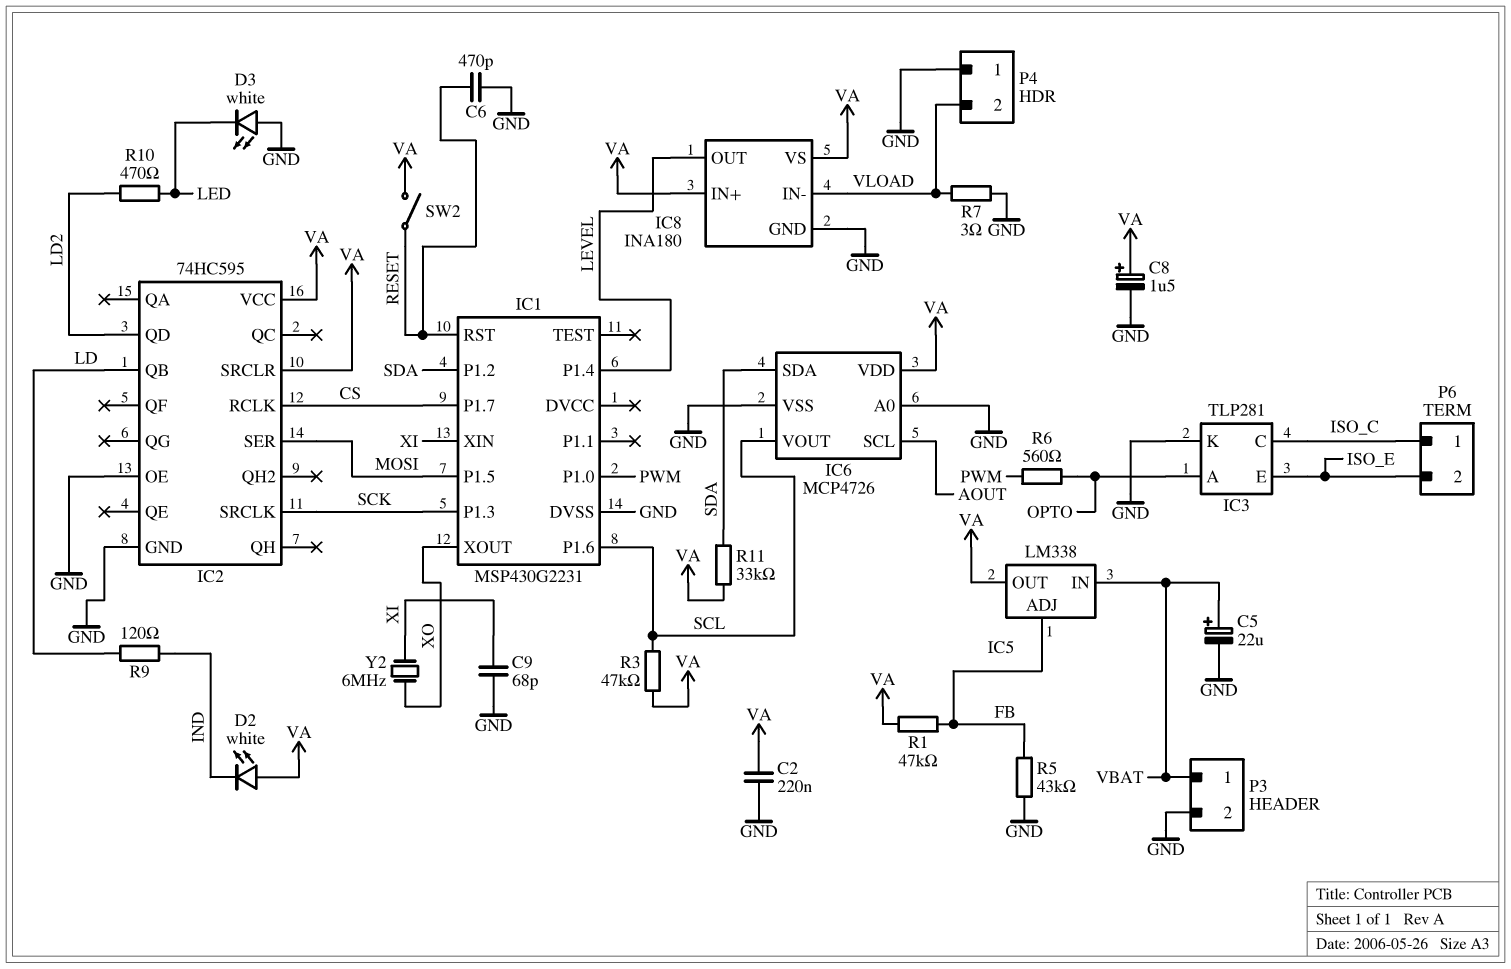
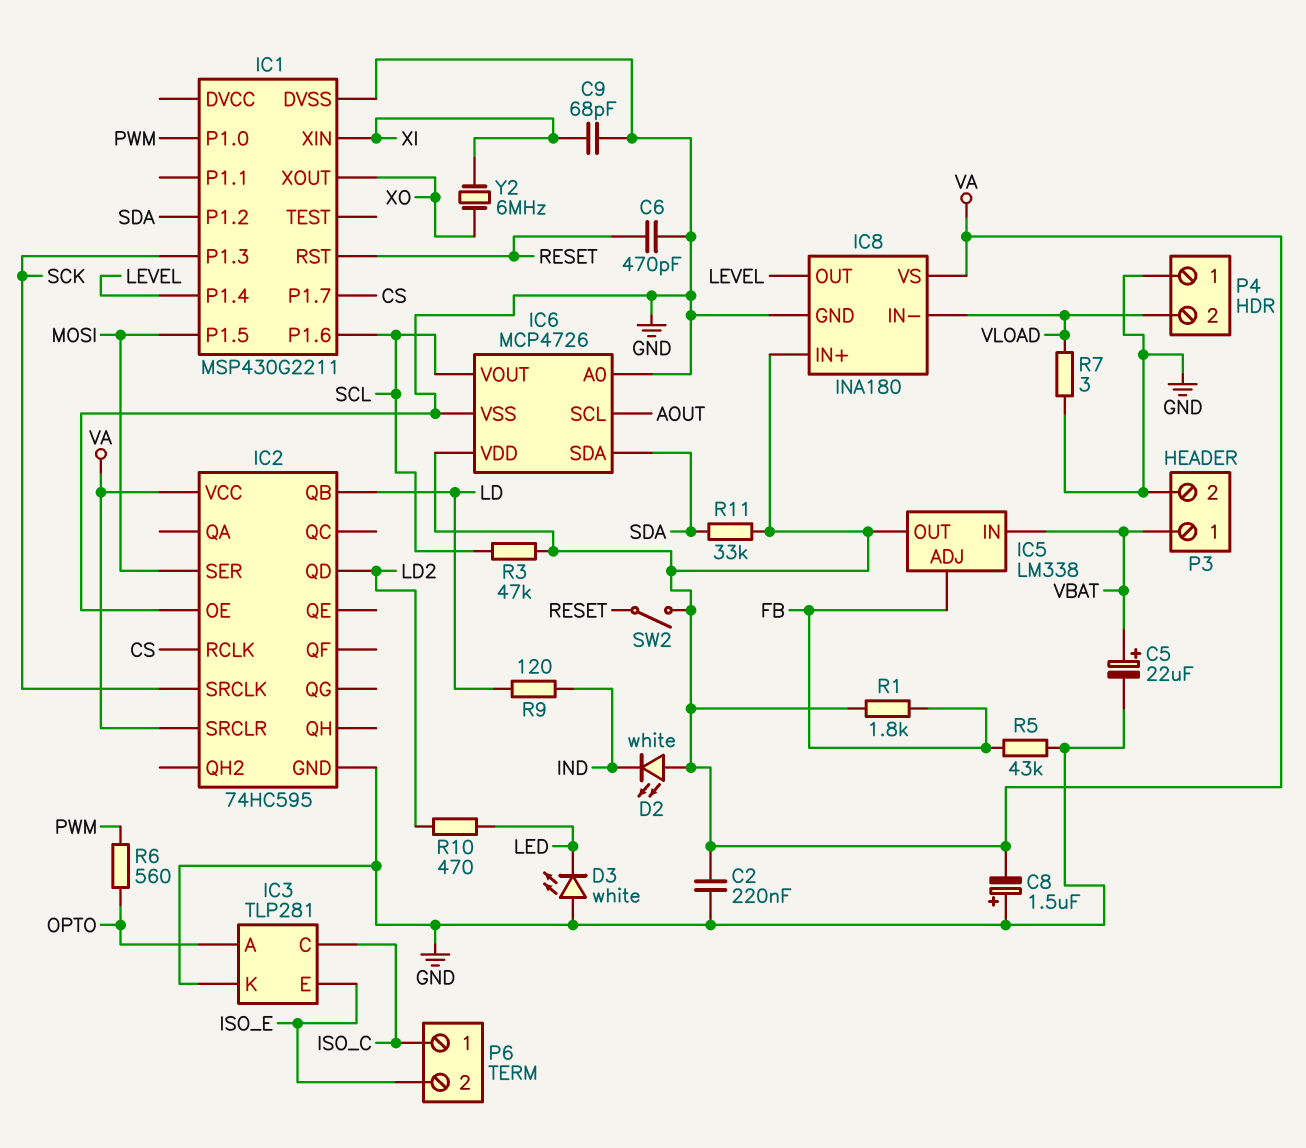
C8: 1.5uF (plus VA, minus GND) -> 1.5uF (plus GND, minus VA)
IC1: MSP430G2231 -> MSP430G2211
R1: 47k (FB, VA) -> 1.8k (FB, VA)

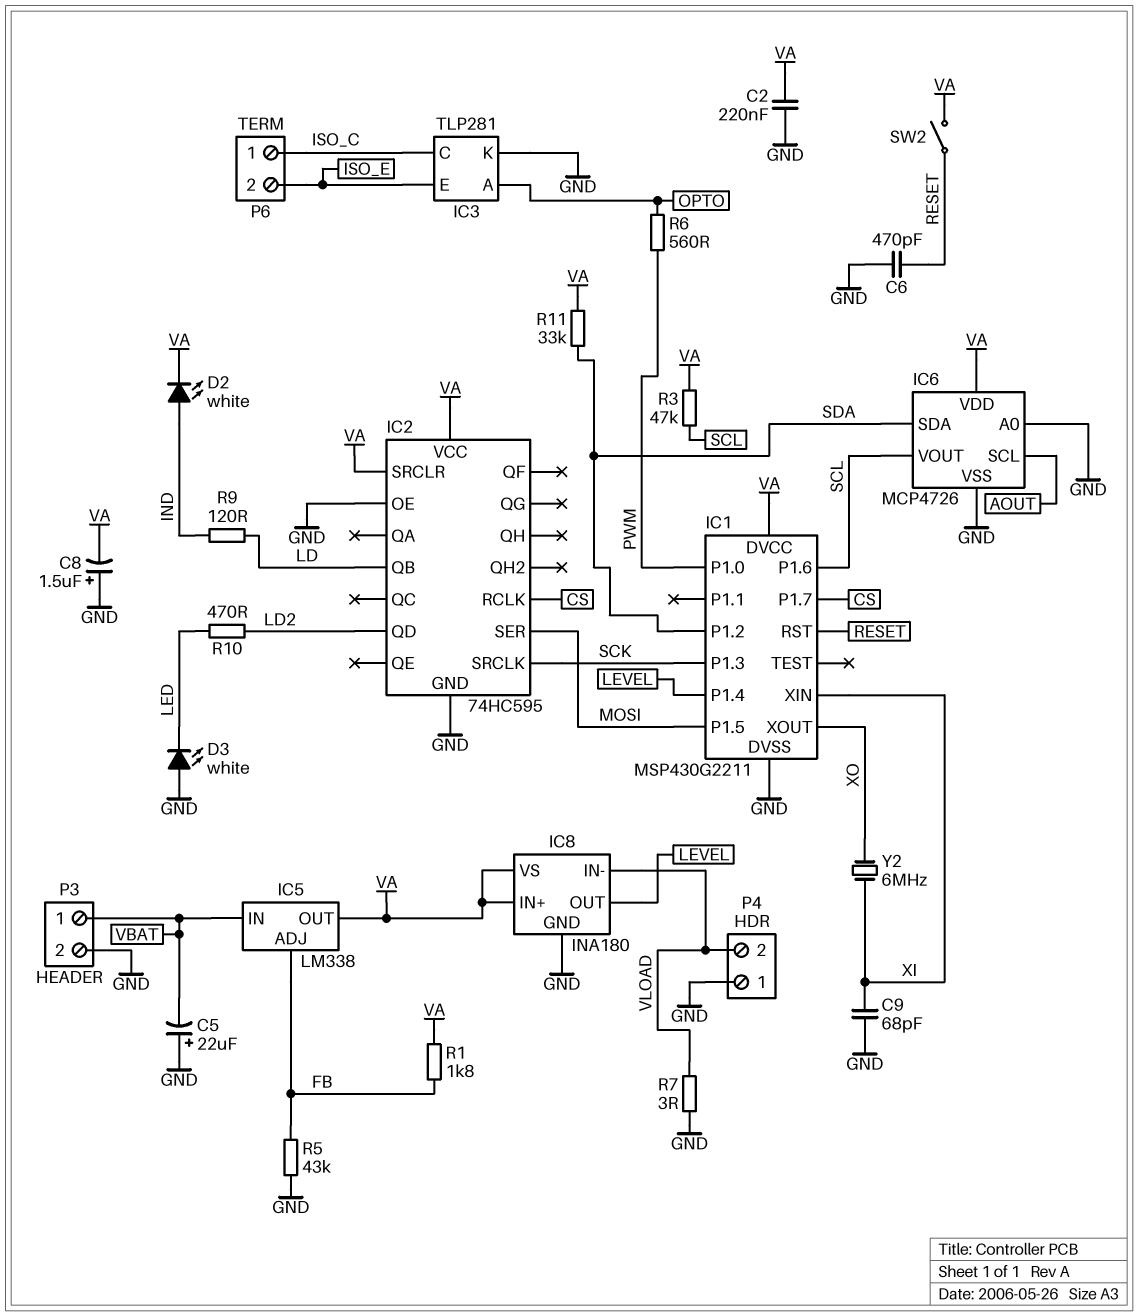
C5: 22uF (plus VBAT, minus GND) -> 22uF (plus GND, minus VBAT)
D2: LED white (A VA, K IND) -> LED white (A IND, K VA)
IC1 pin DVCC: none -> VA

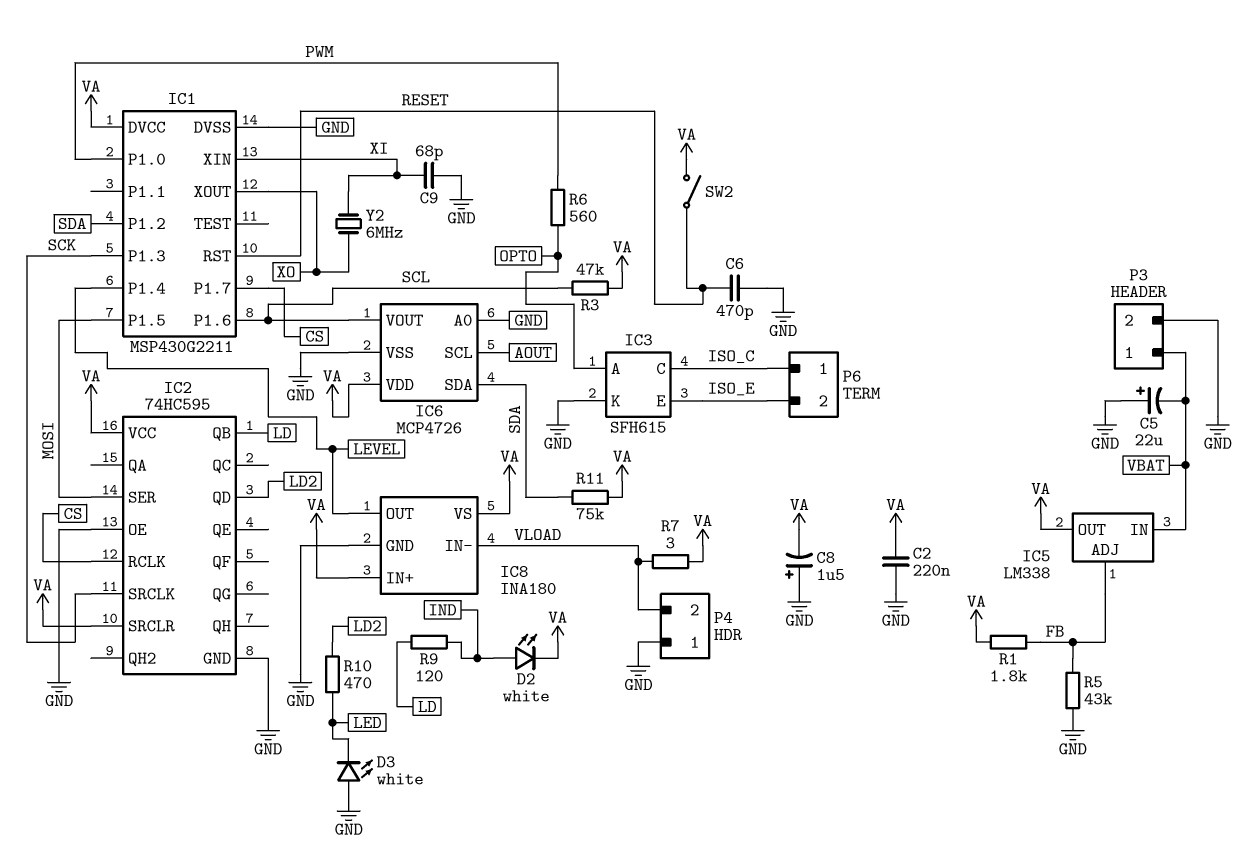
IC3: TLP281 -> SFH615
R7: 3 (GND, VLOAD) -> 3 (VA, VLOAD)
R11: 33k (SDA, VA) -> 75k (SDA, VA)

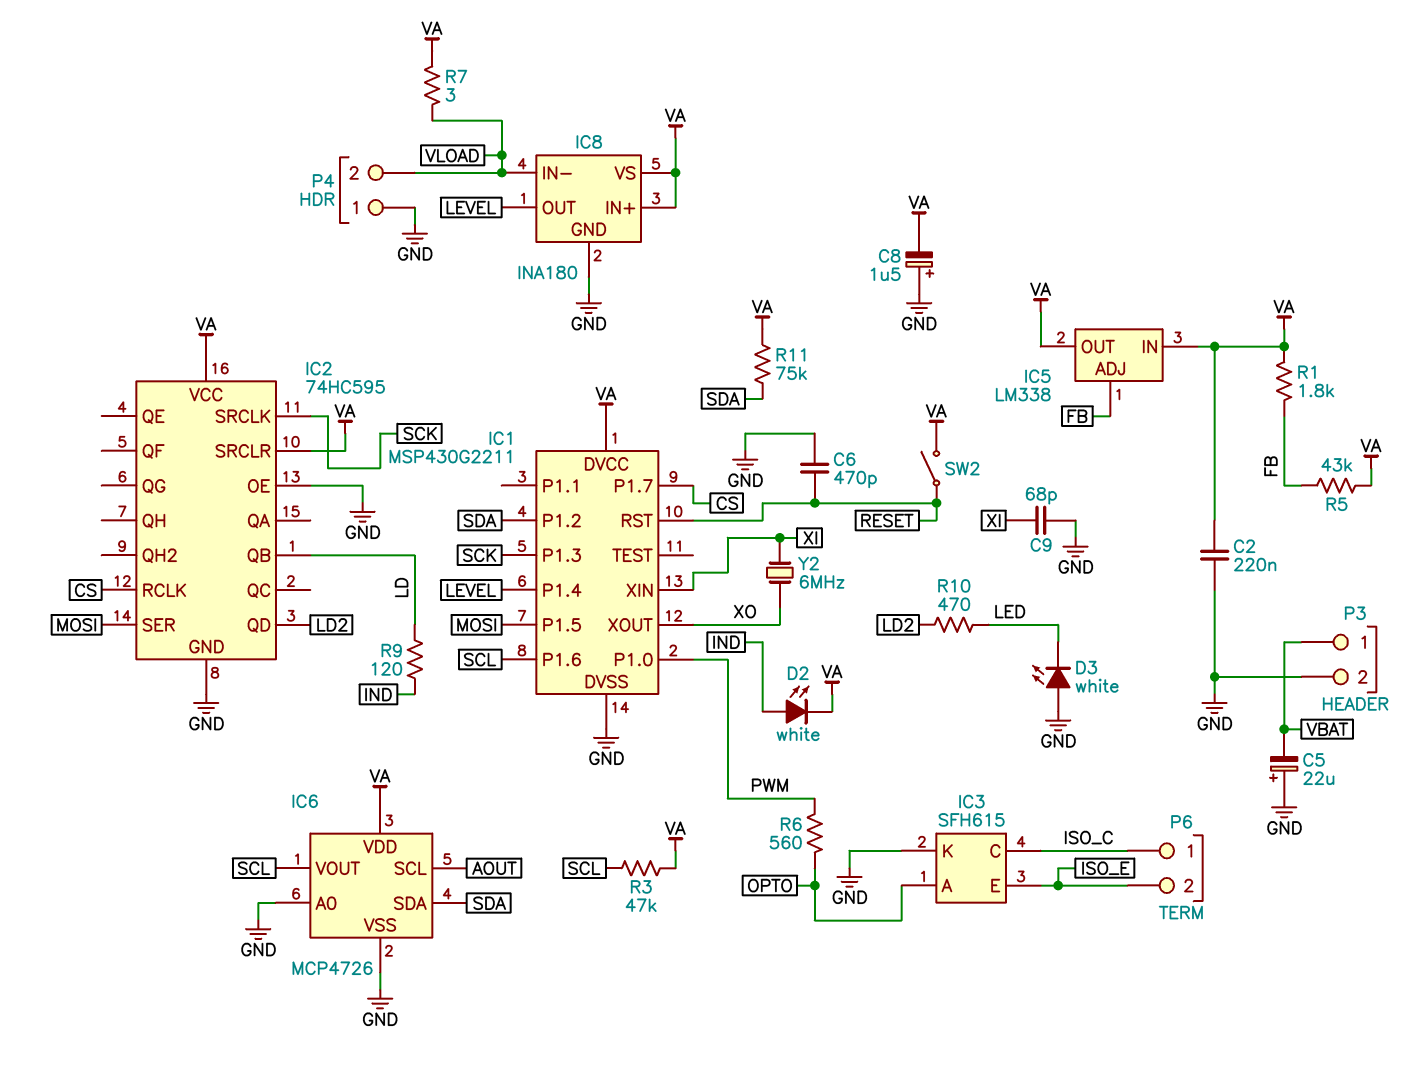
IC5 pin IN: VBAT -> VA
R5: 43k (FB, GND) -> 43k (FB, VA)

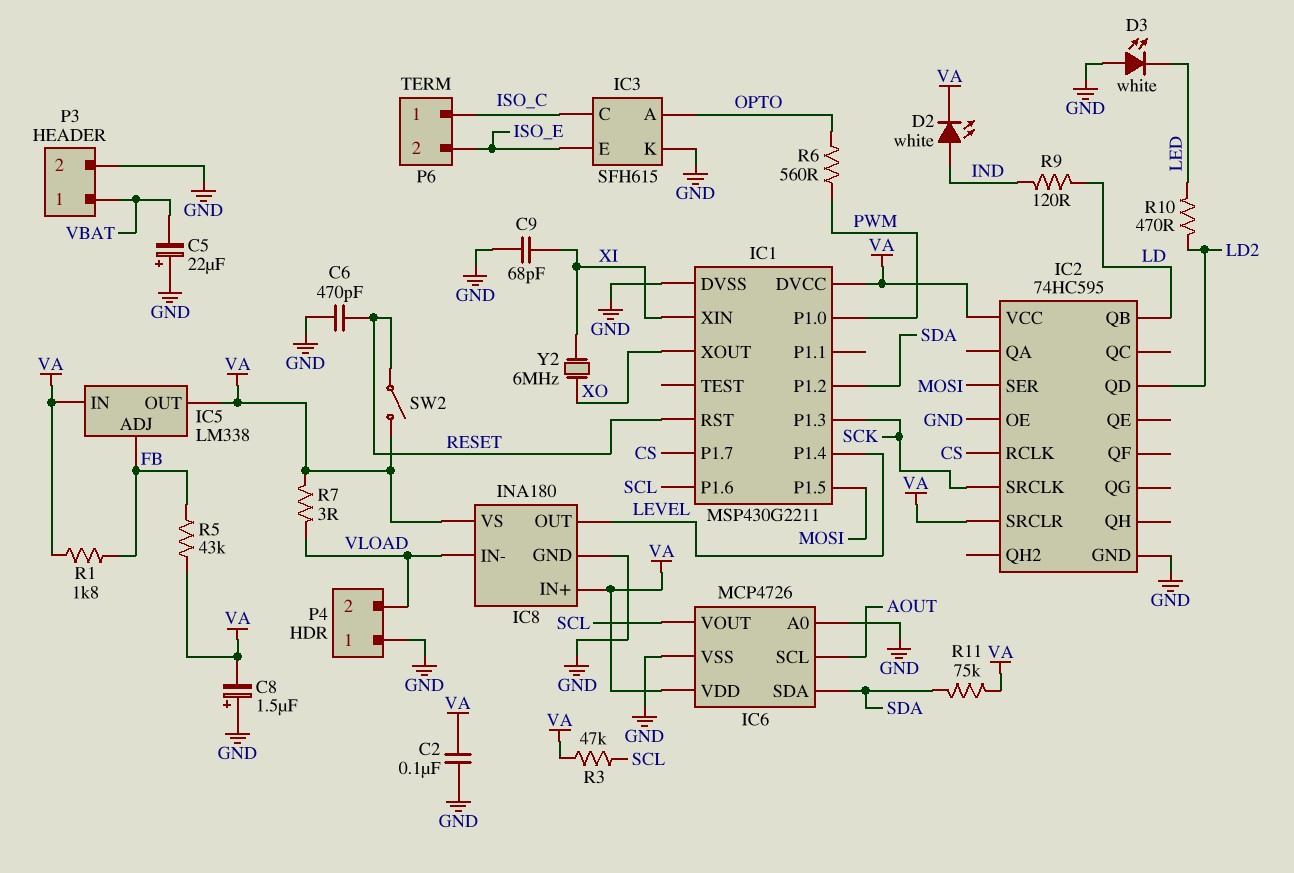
C2: 220nF (GND, VA) -> 100nF (GND, VA)

